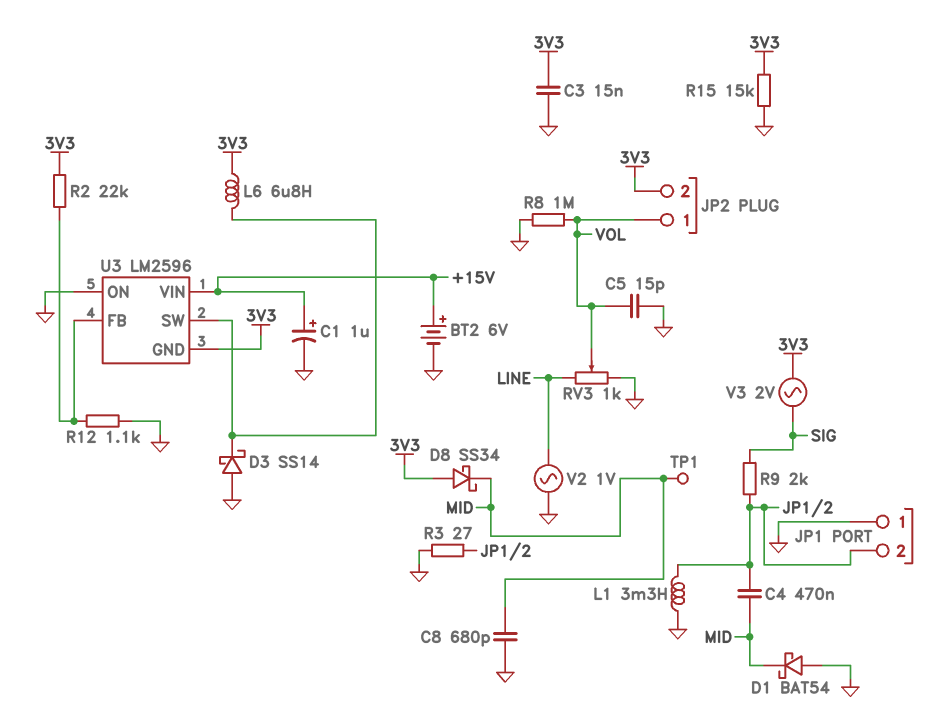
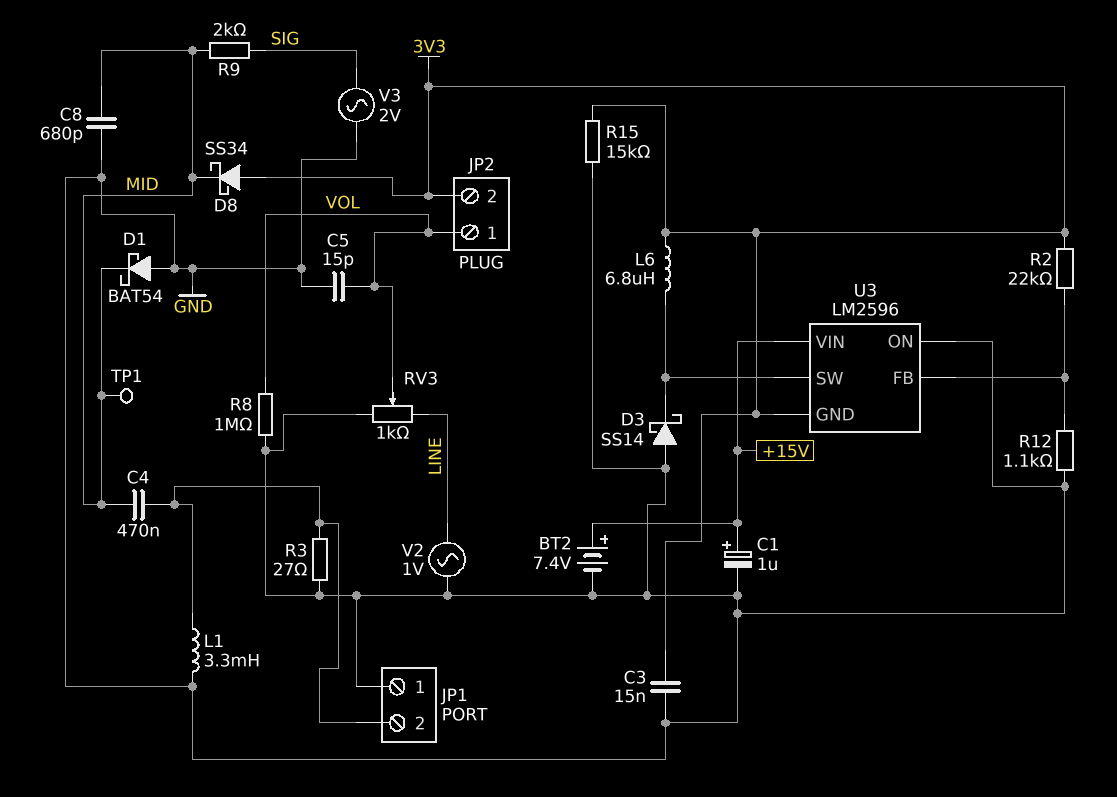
BT2: 6V (plus +15V, minus GND) -> 7.4V (plus +15V, minus GND)
R9: 2k (JP1/2, SIG) -> 2k (MID, SIG)
V3: AC 2V (3V3, SIG) -> AC 2V (GND, SIG)

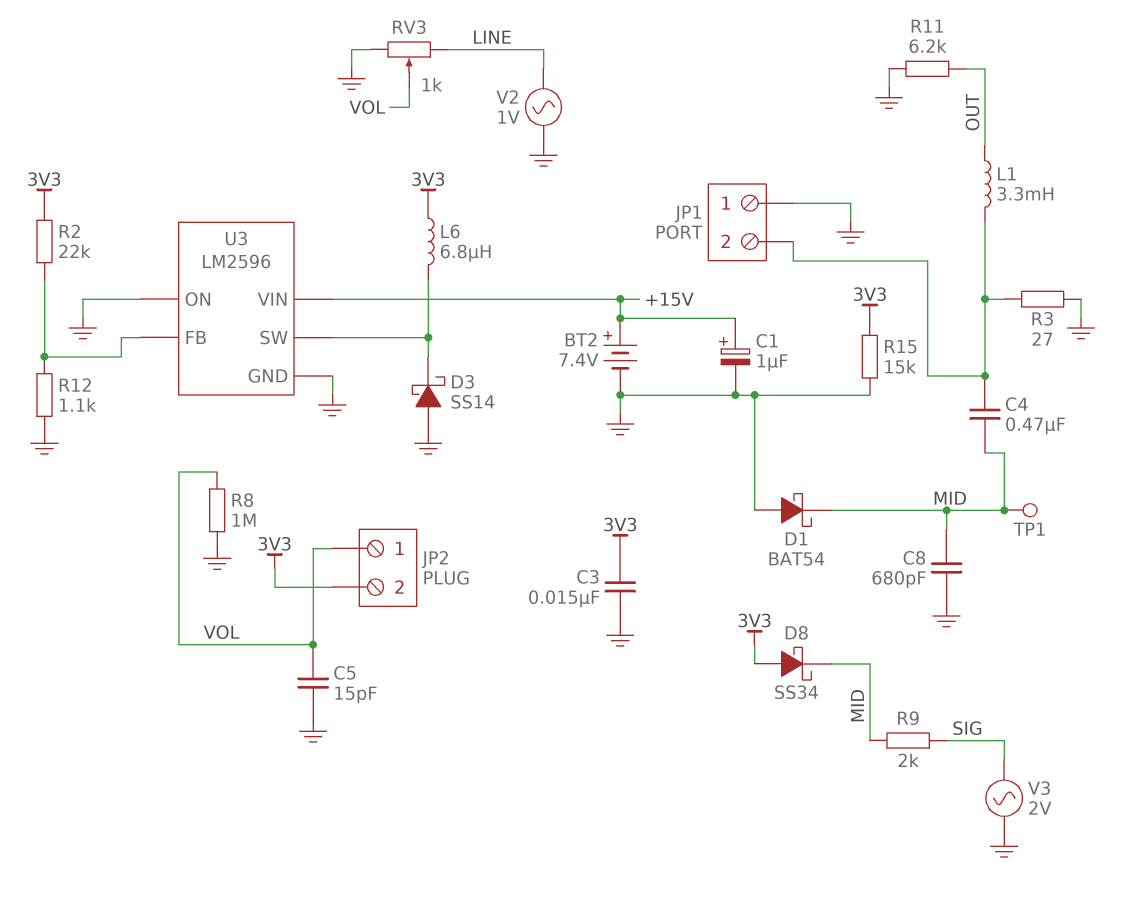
L1: 3.3mH (GND, JP1/2) -> 3.3mH (JP1/2, OUT)
R11: none -> 6.2k (GND, OUT)
U3 pin GND: 3V3 -> GND

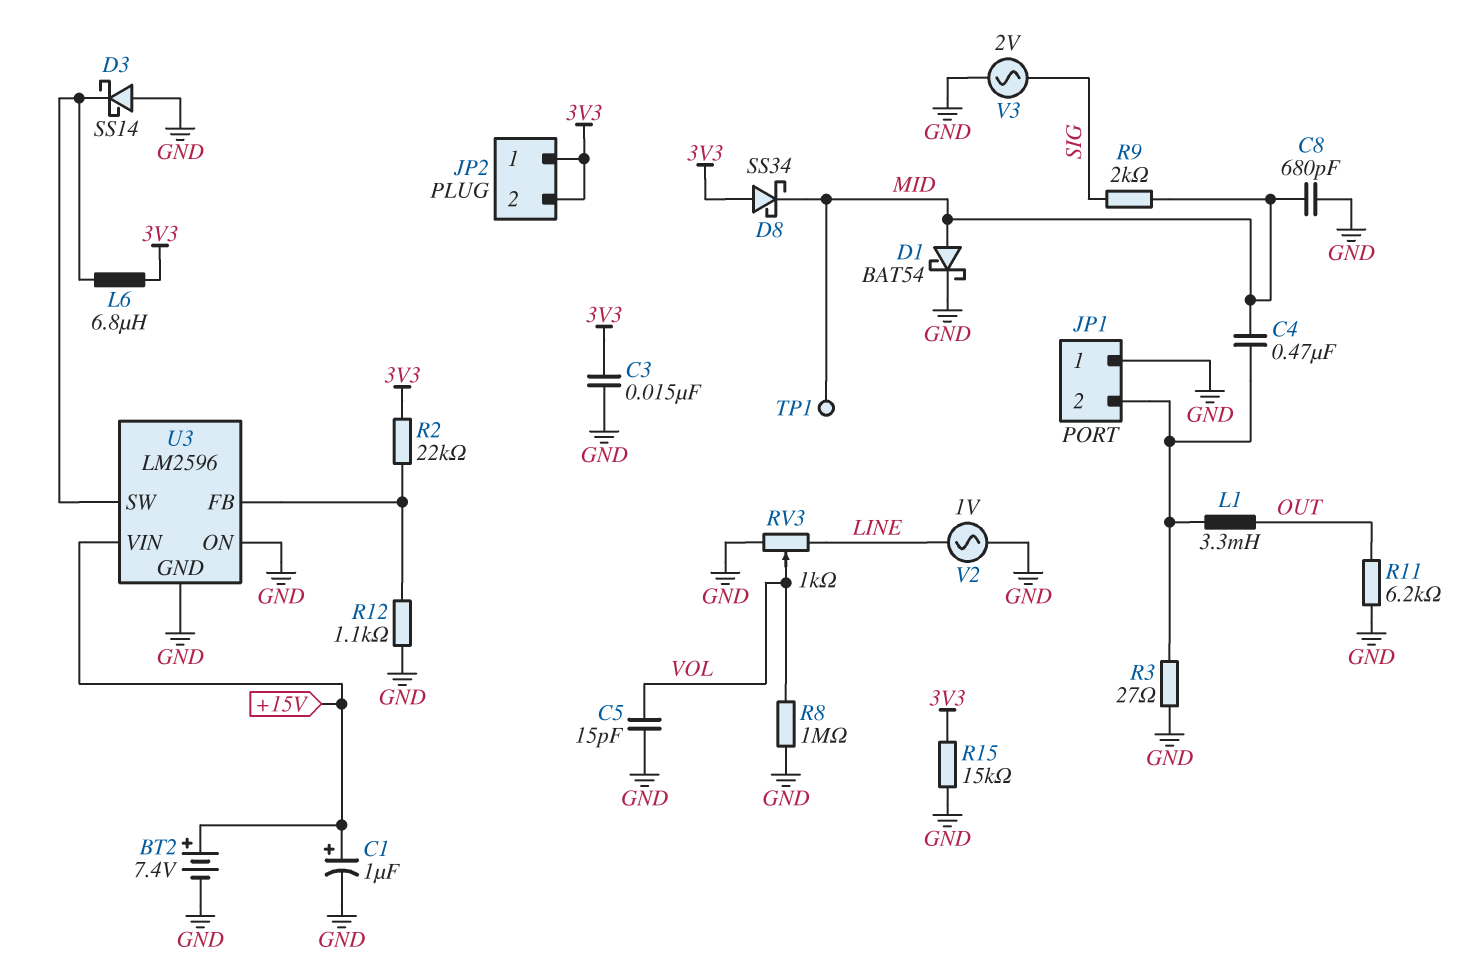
D1: schottky BAT54 (A GND, K MID) -> schottky BAT54 (A MID, K GND)
JP2 pin 1: VOL -> 3V3

